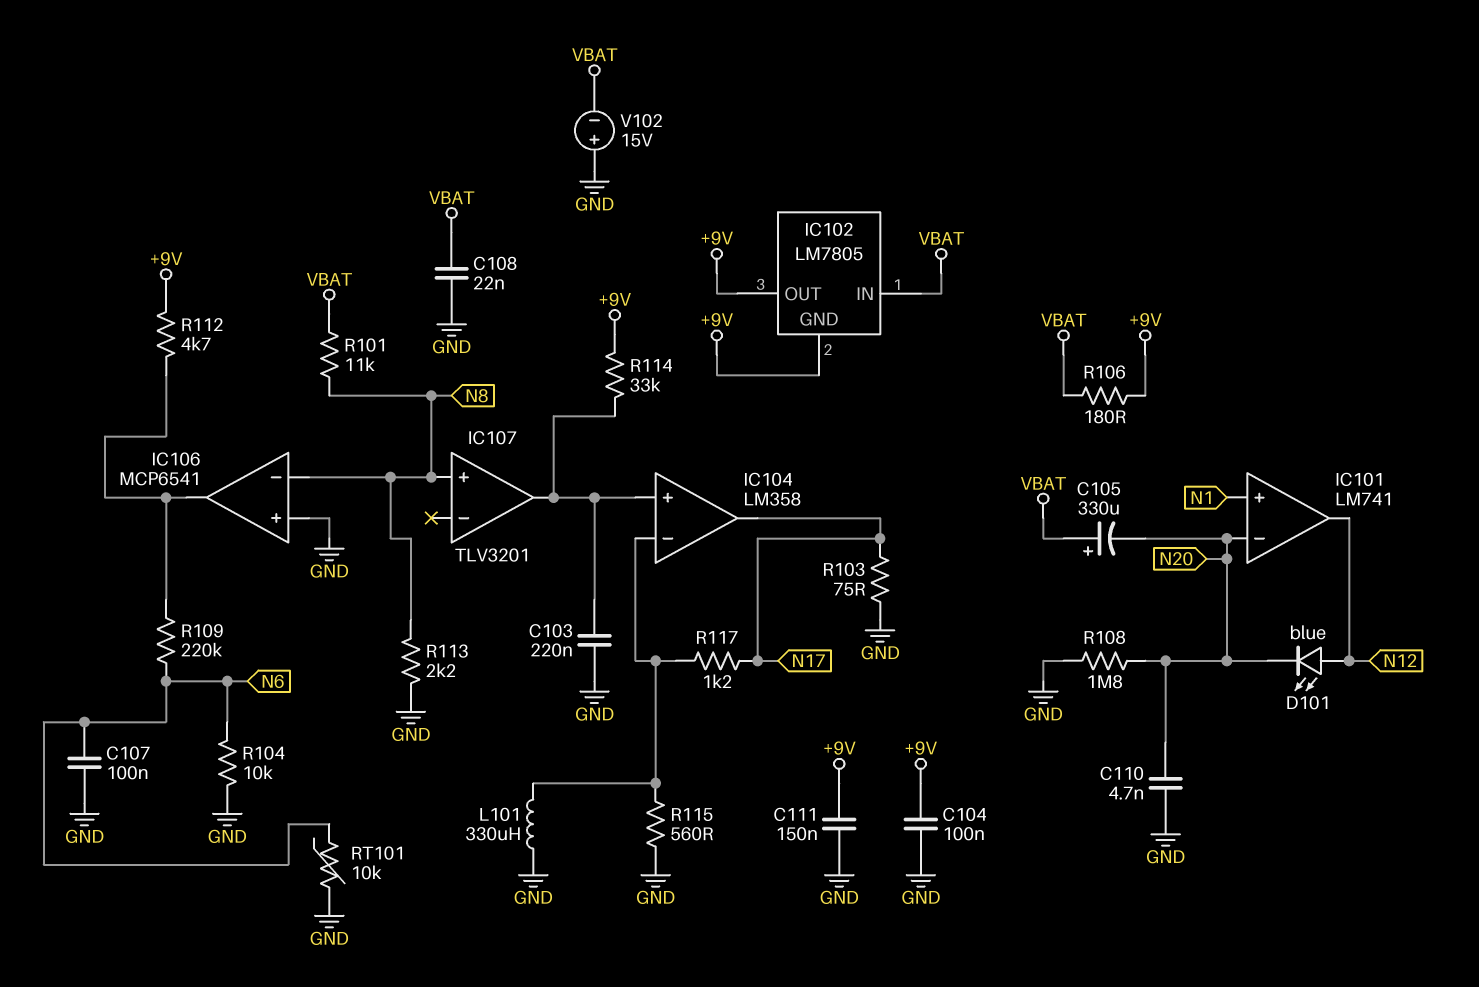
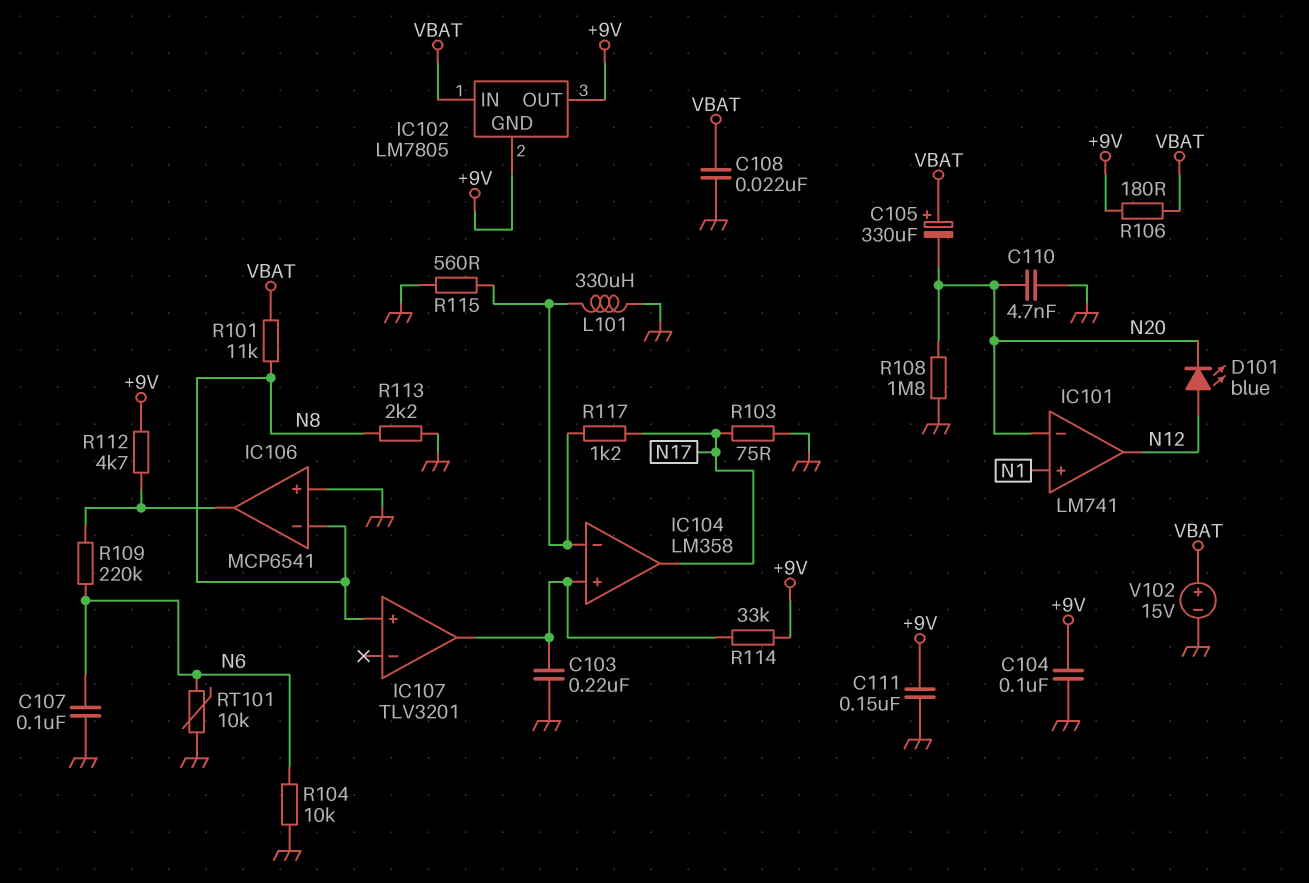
V102: 15V (plus GND, minus VBAT) -> 15V (plus VBAT, minus GND)

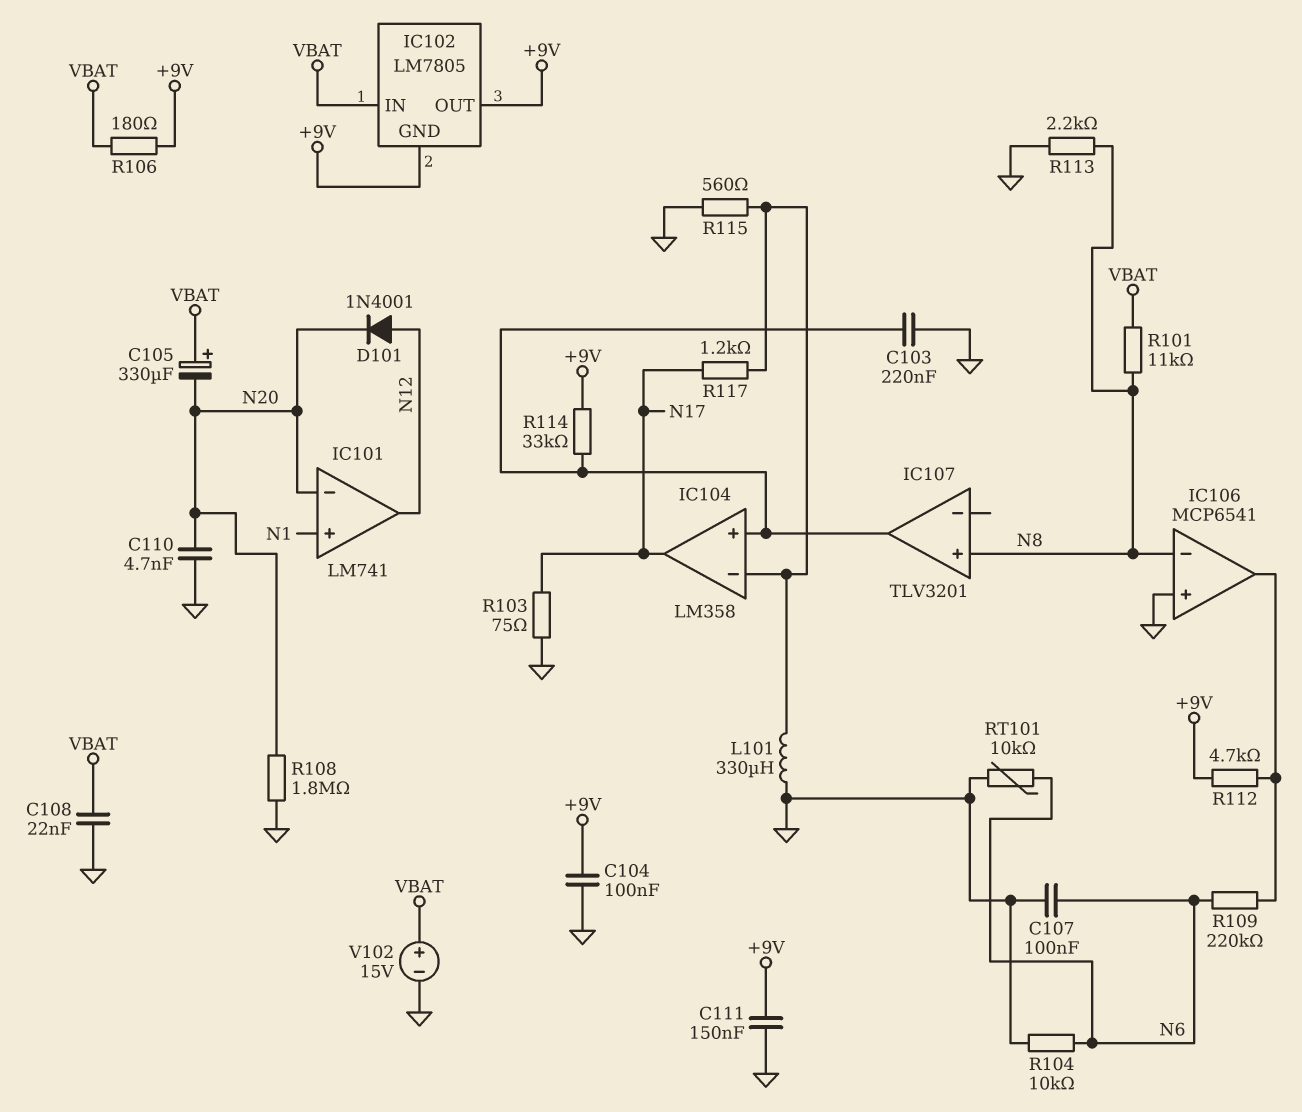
D101: LED blue (A N12, K N20) -> diode 1N4001 (A N12, K N20)

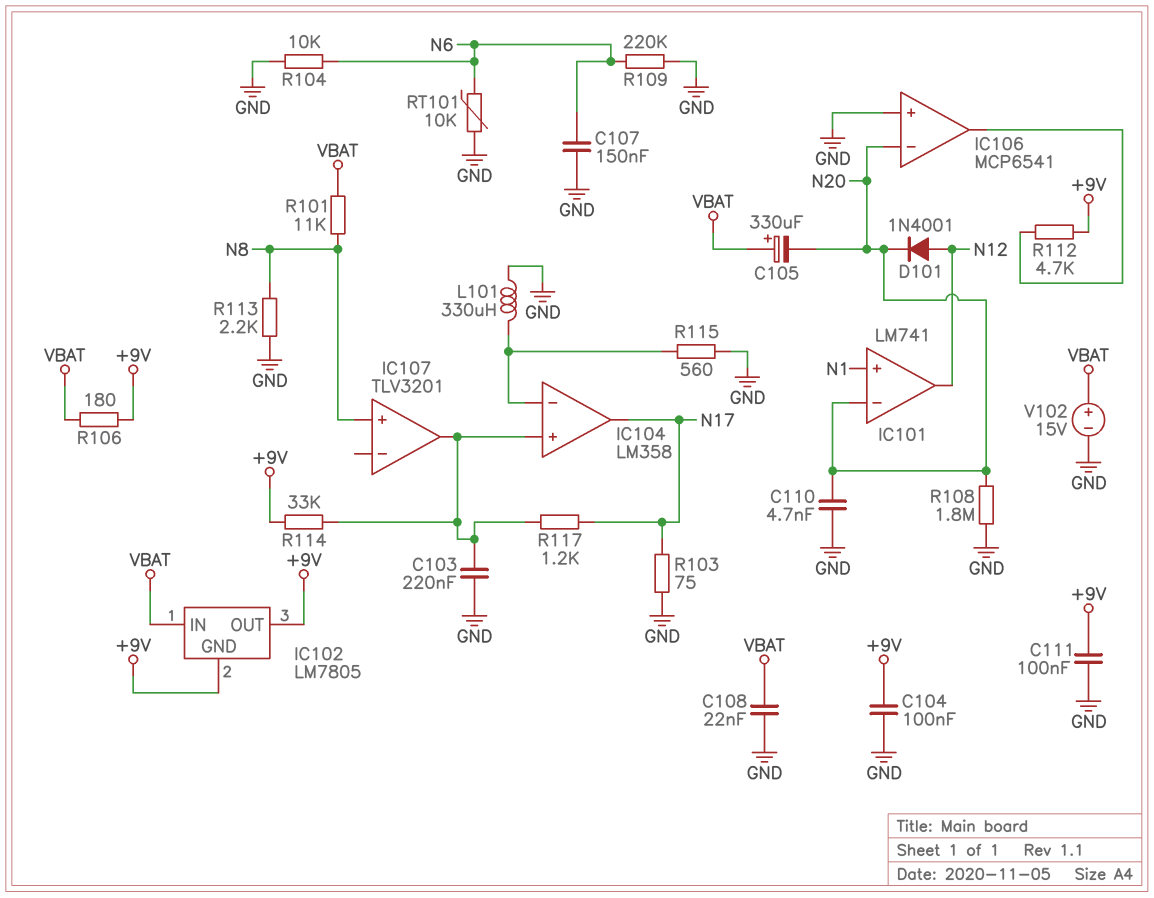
C107: 100nF (GND, N6) -> 150nF (GND, N6)
C111: 150nF (+9V, GND) -> 100nF (+9V, GND)
IC106 pin in-: N8 -> N20
R109: 220k (IC106/out, N6) -> 220k (GND, N6)
R117: 1.2k (IC104/in-, N17) -> 1.2k (IC104/in+, N17)

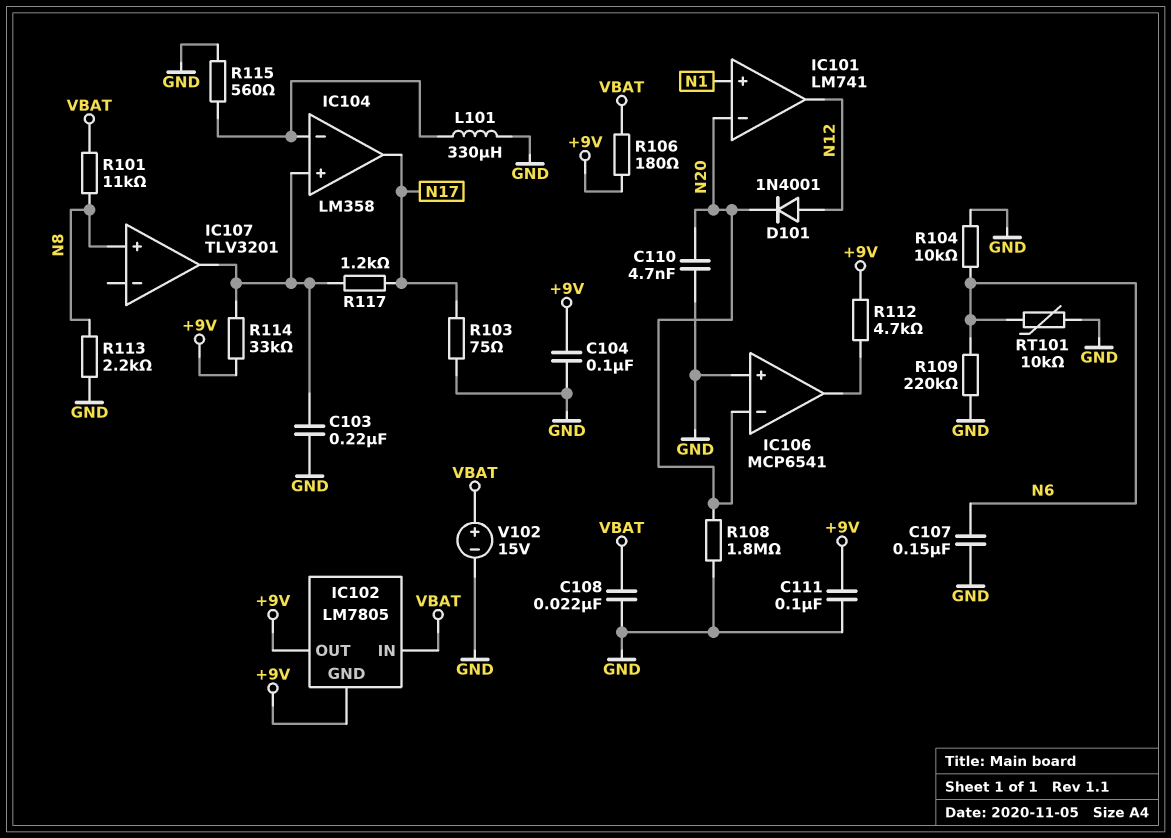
C105: 330uF (plus VBAT, minus N20) -> none

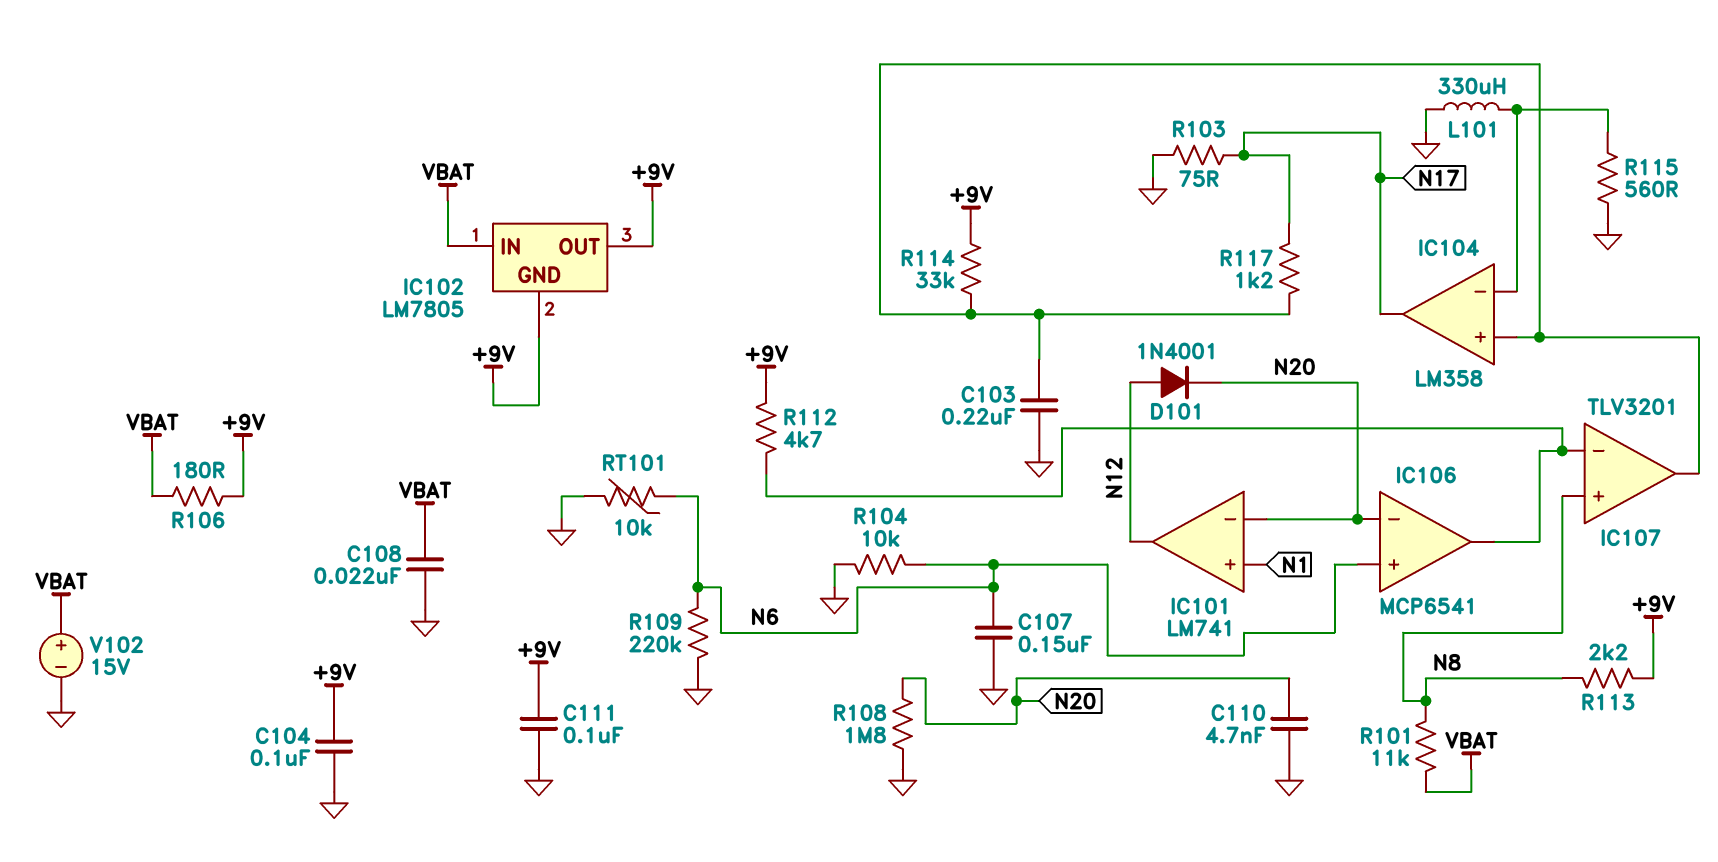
IC106 pin in+: GND -> N6
IC107 pin in-: none -> IC106/out
R113: 2.2k (GND, N8) -> 2.2k (+9V, N8)

